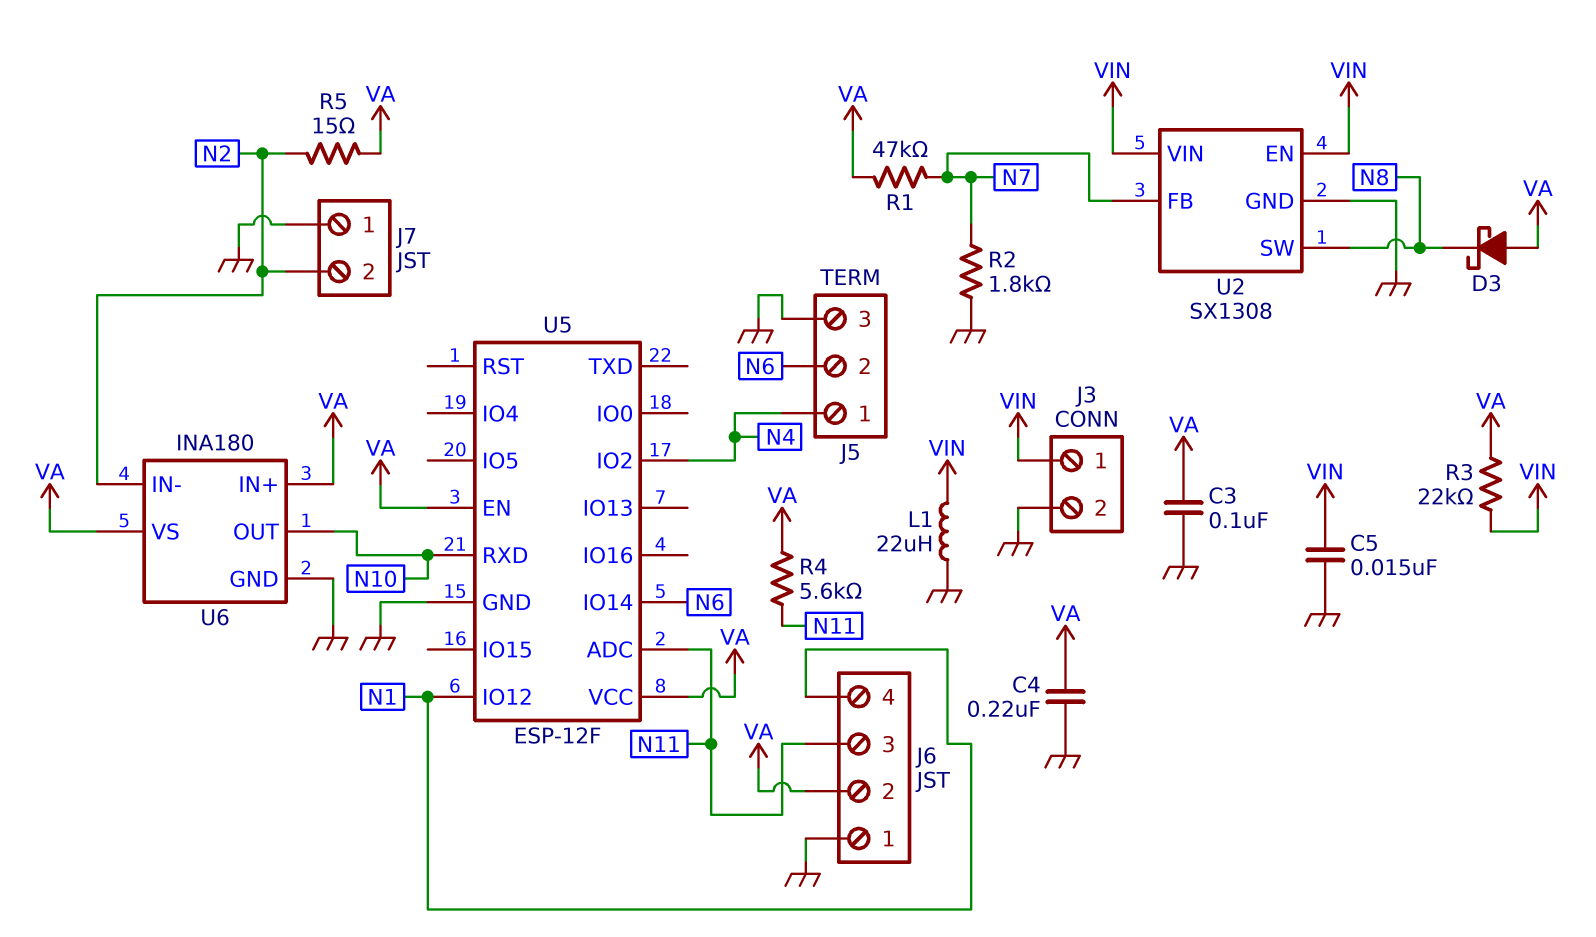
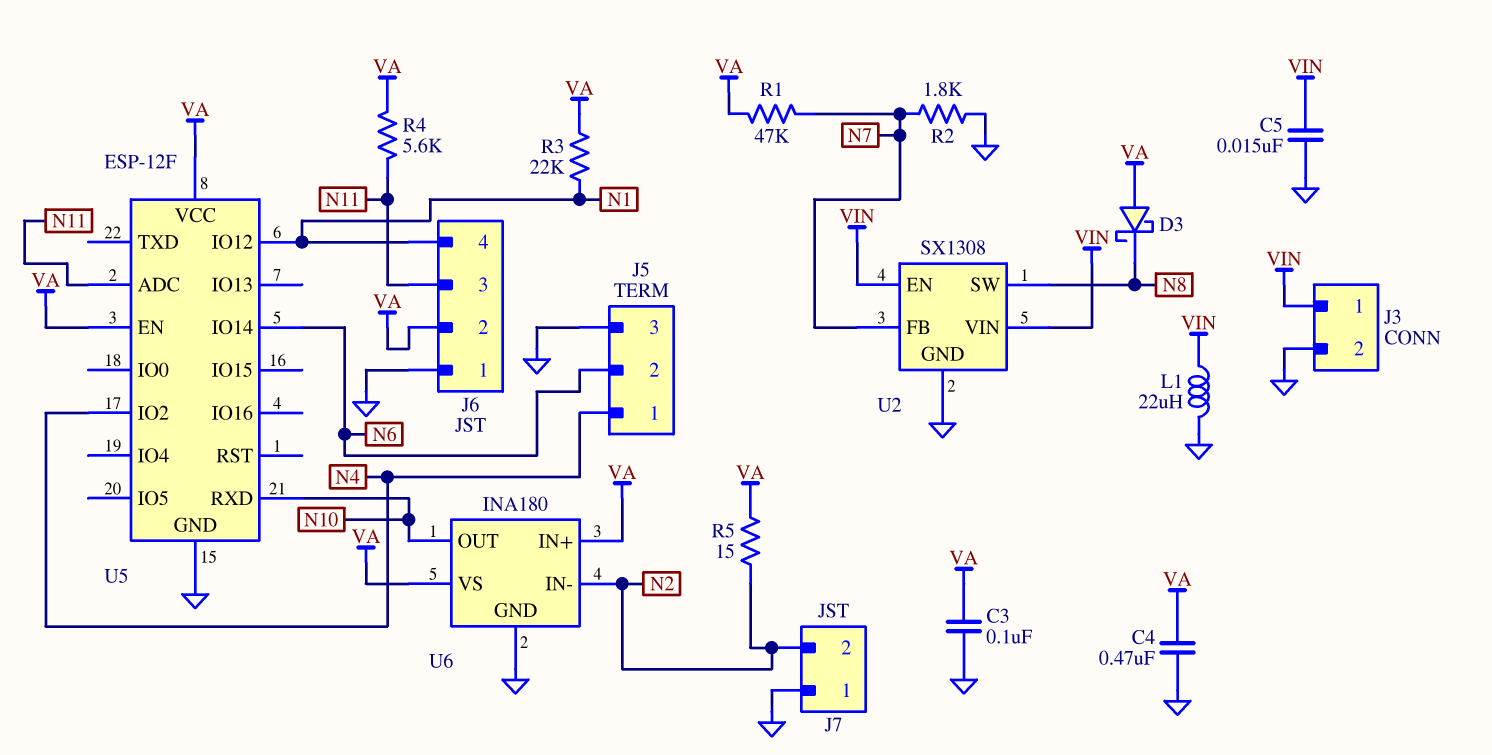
C4: 220nF (GND, VA) -> 470nF (GND, VA)
R3: 22k (VA, VIN) -> 22k (N1, VA)

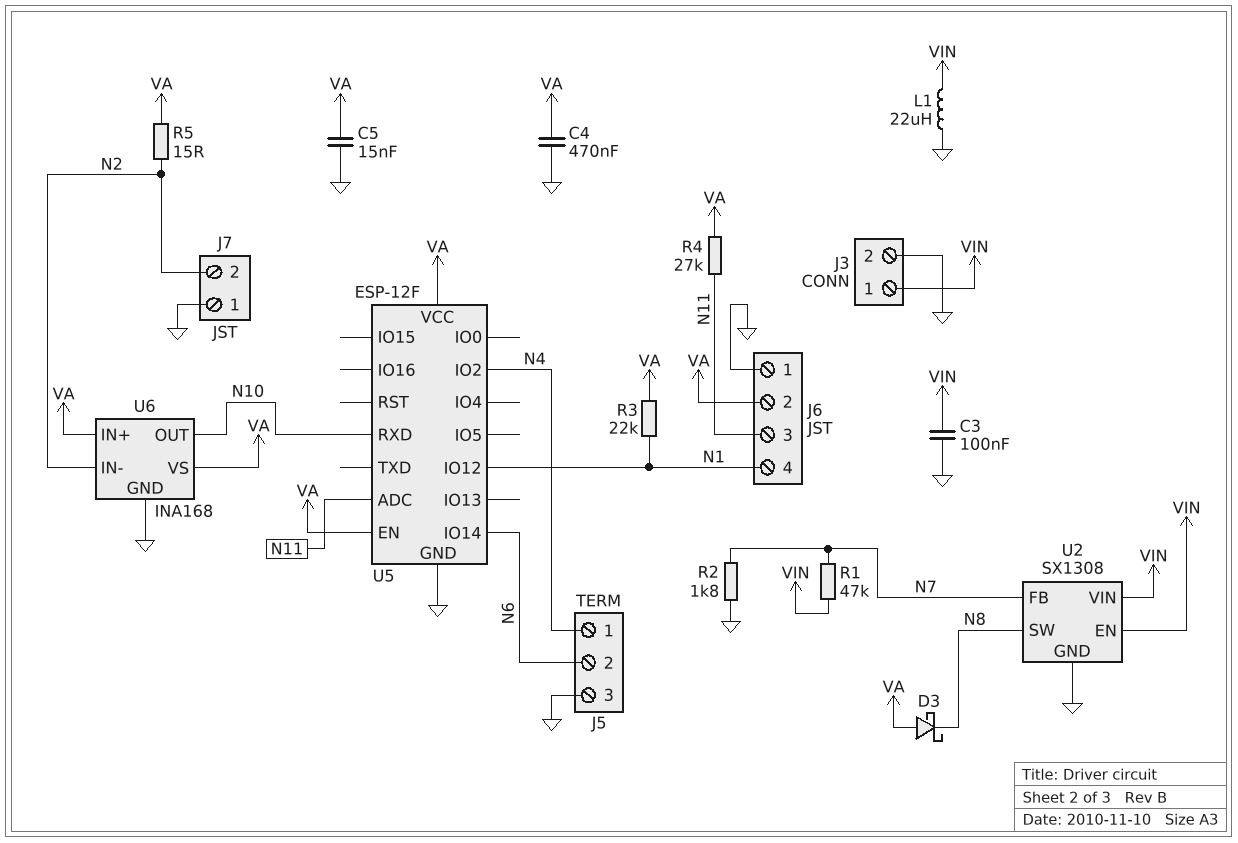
C3: 100nF (GND, VA) -> 100nF (GND, VIN)
C5: 15nF (GND, VIN) -> 15nF (GND, VA)
R1: 47k (N7, VA) -> 47k (N7, VIN)
R4: 5.6k (N11, VA) -> 27k (N11, VA)
U6: INA180 -> INA168

